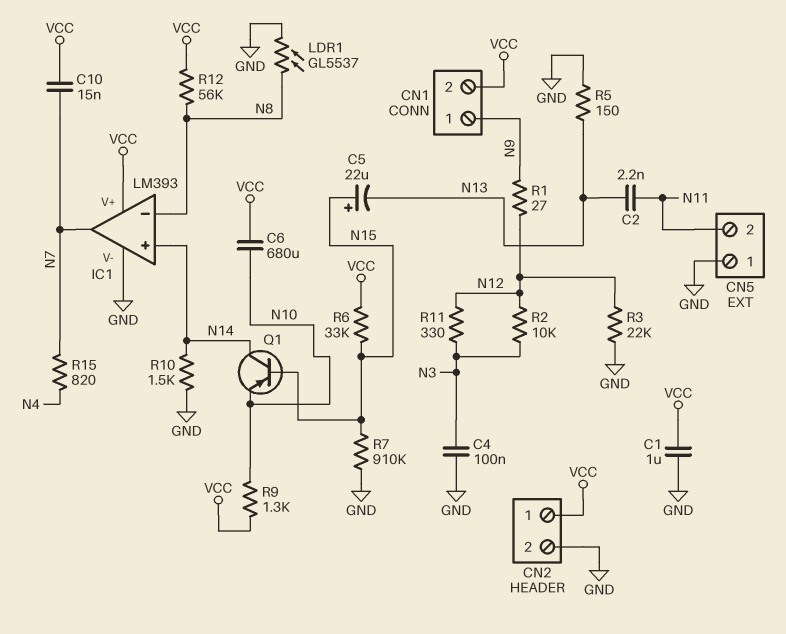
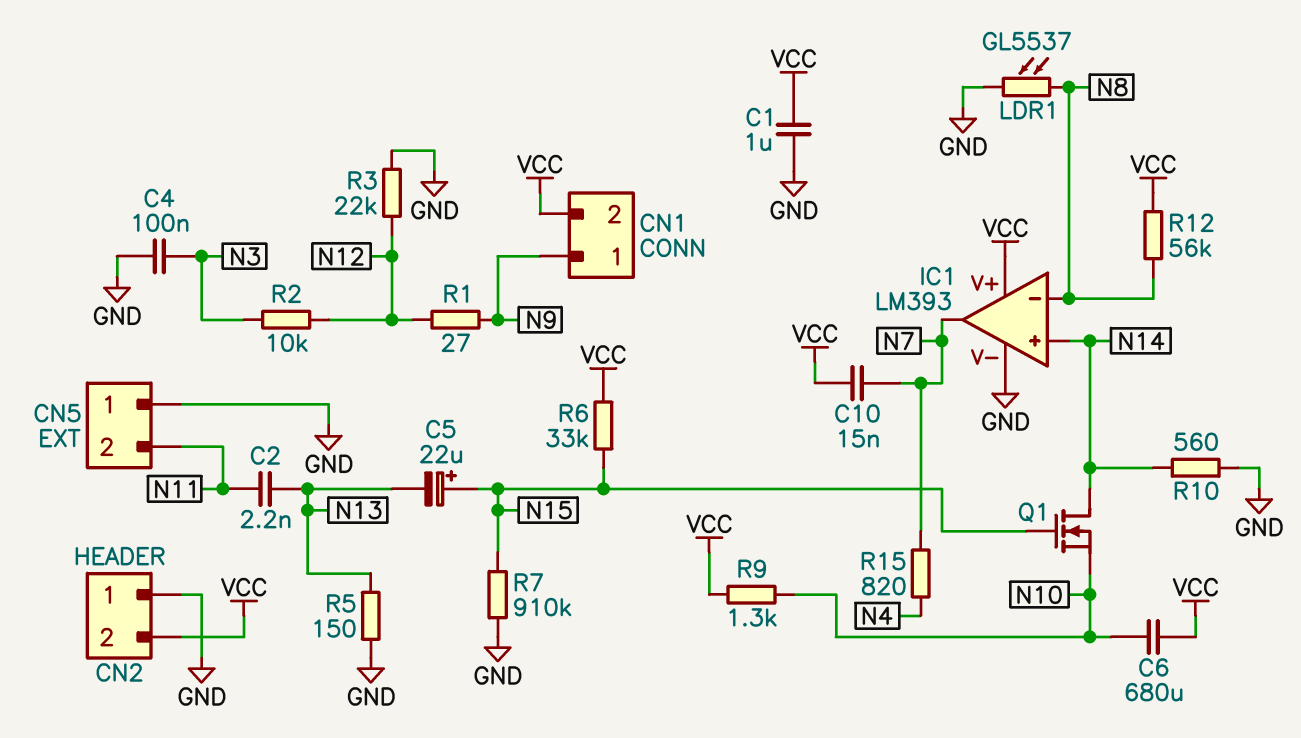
CN2 pin 1: VCC -> GND
CN2 pin 2: GND -> VCC
Q1: PNP (B N15, C N14, E N10) -> NMOS (G N15, D N14, S N10)
R10: 1.5k (GND, N14) -> 560 (GND, N14)
R11: 330 (N3, N12) -> none

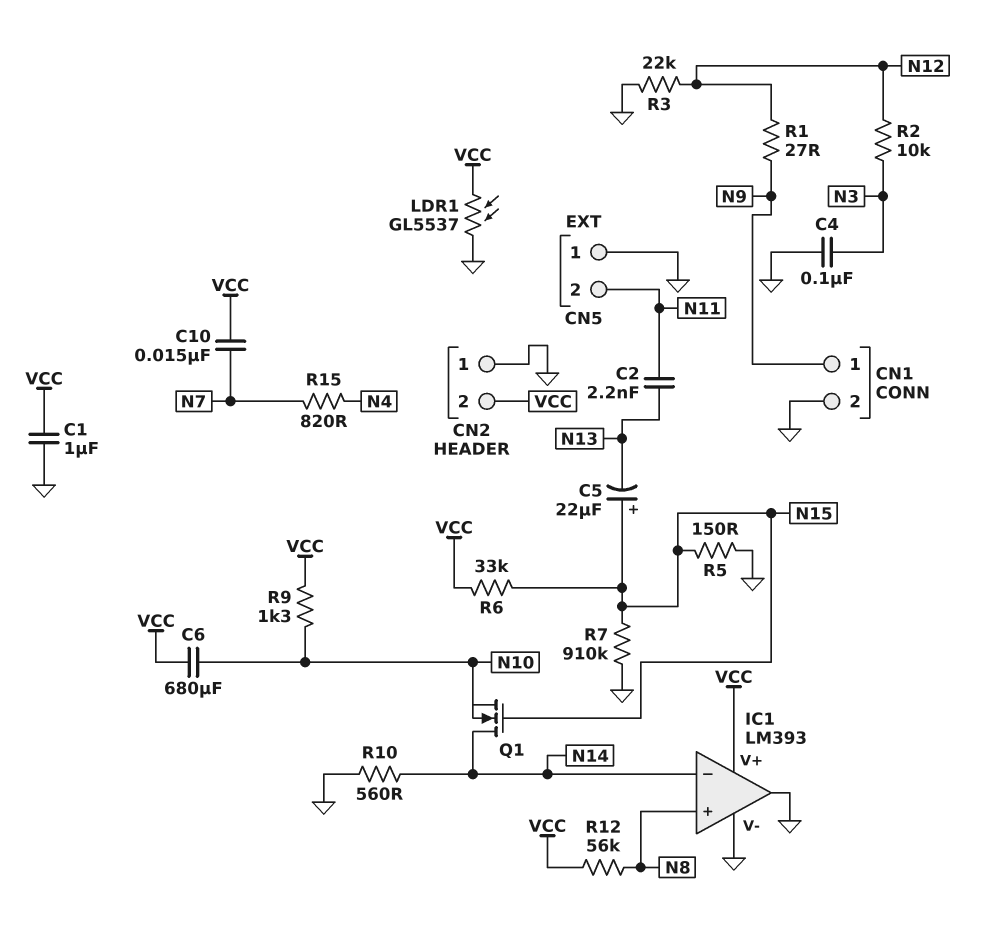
CN1 pin 2: VCC -> GND
IC1 pin in+: N14 -> N8
IC1 pin in-: N8 -> N14
IC1 pin out: N7 -> GND
LDR1: GL5537 (GND, N8) -> GL5537 (GND, VCC)
R5: 150 (GND, N13) -> 150 (GND, N15)

